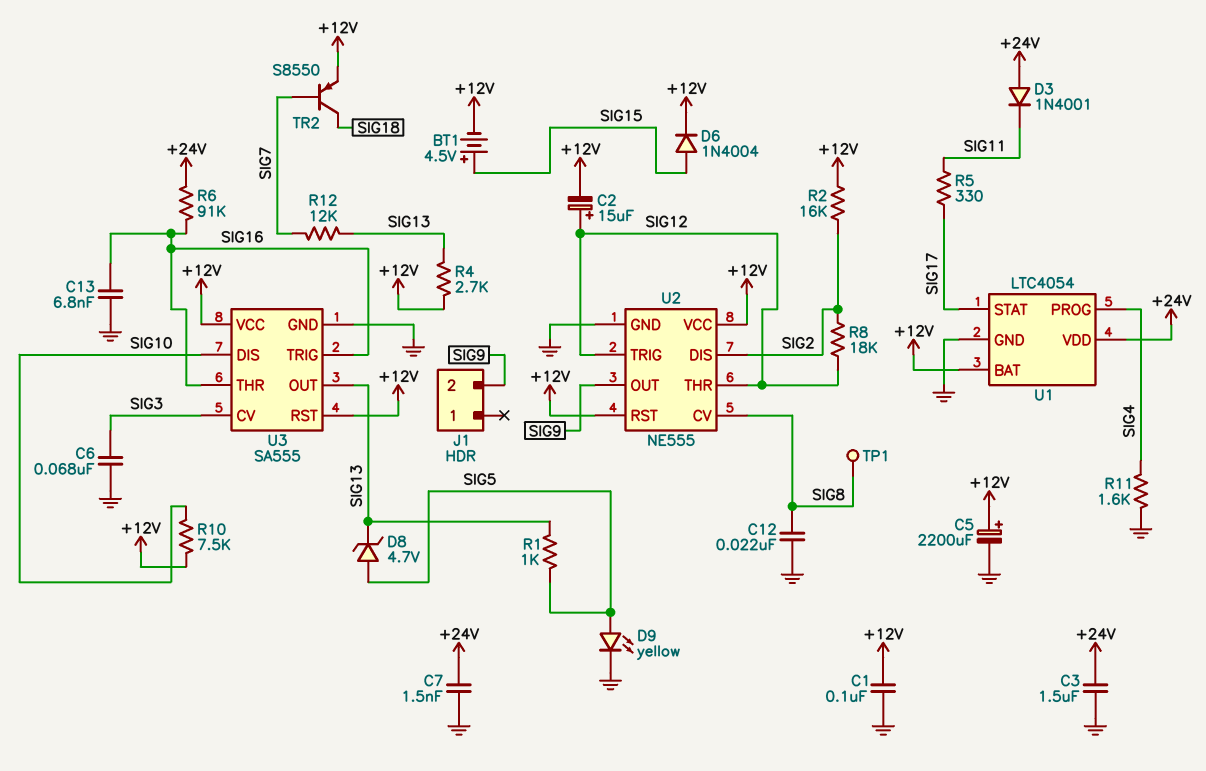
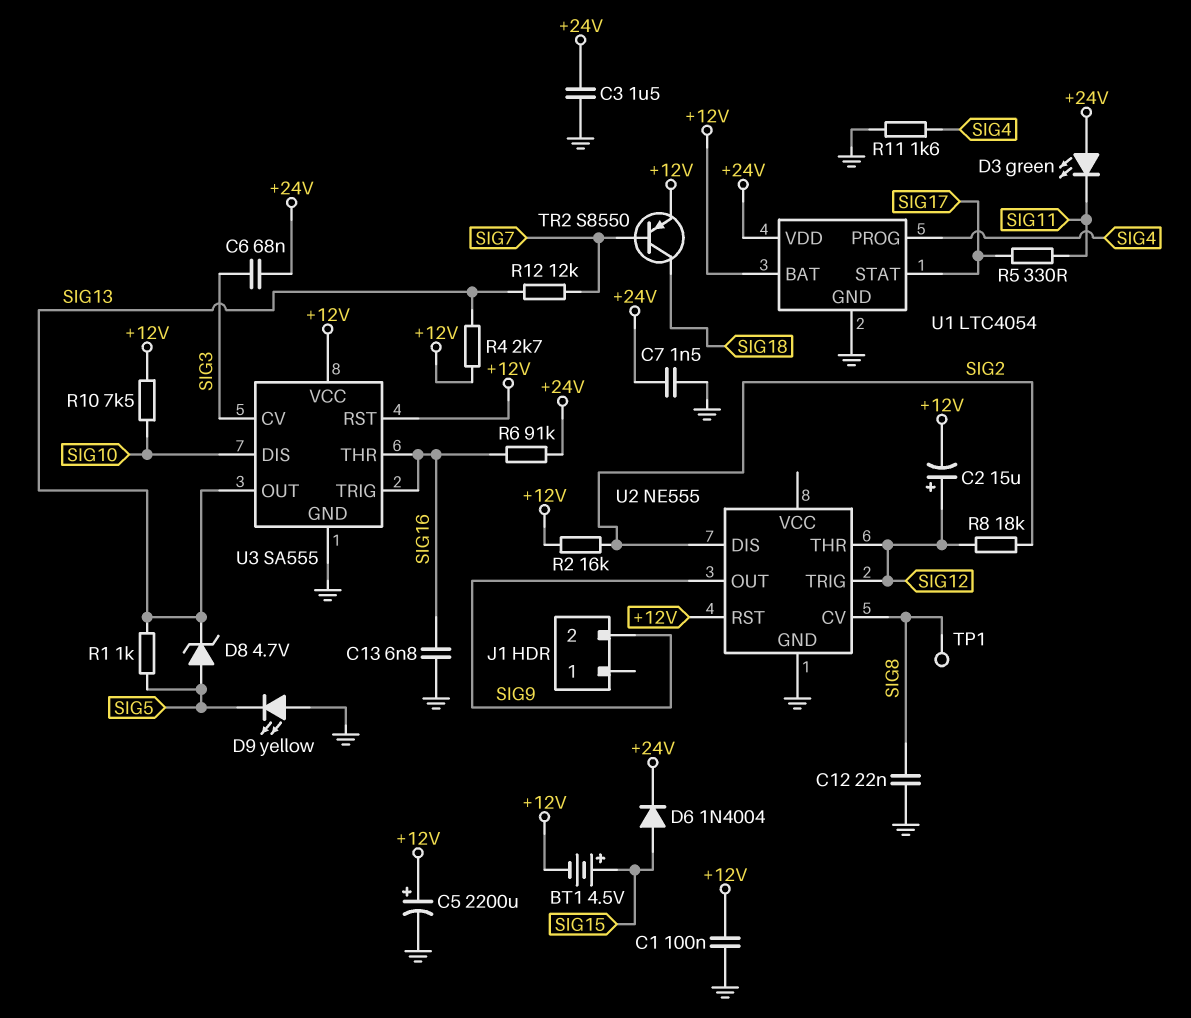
C6: 68nF (GND, SIG3) -> 68nF (+24V, SIG3)
D3: diode 1N4001 (A +24V, K SIG11) -> LED green (A +24V, K SIG11)
D6: diode 1N4004 (A SIG15, K +12V) -> diode 1N4004 (A SIG15, K +24V)
D9: LED yellow (A SIG5, K GND) -> LED yellow (A GND, K SIG5)
U2 pin VCC: +12V -> none

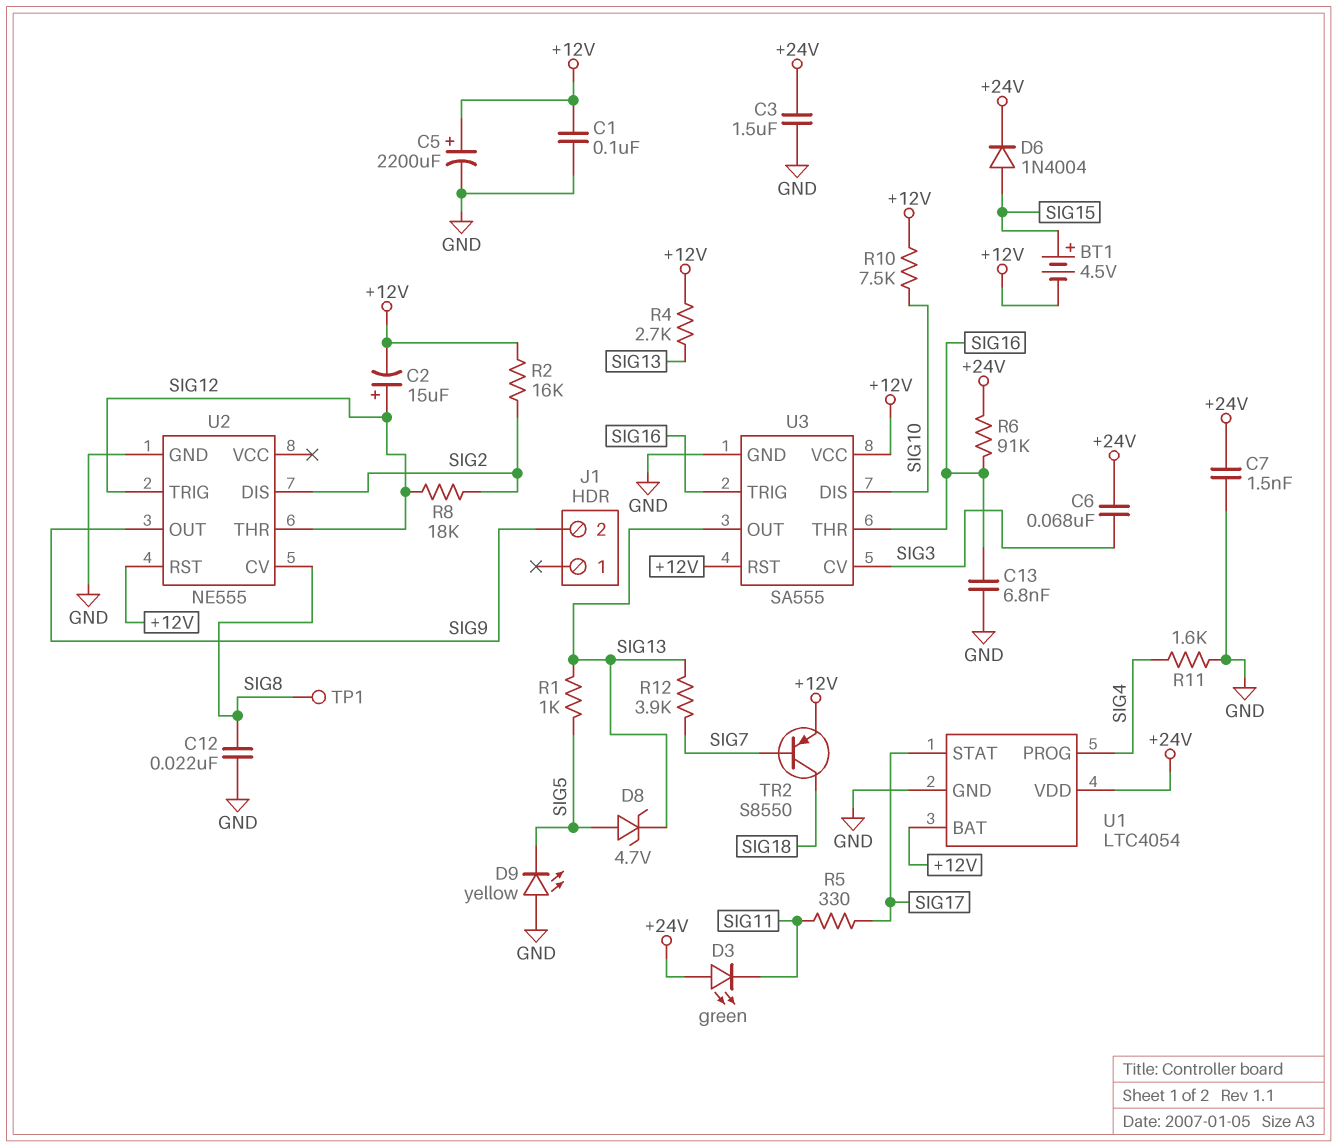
R12: 12k (SIG7, SIG13) -> 3.9k (SIG7, SIG13)

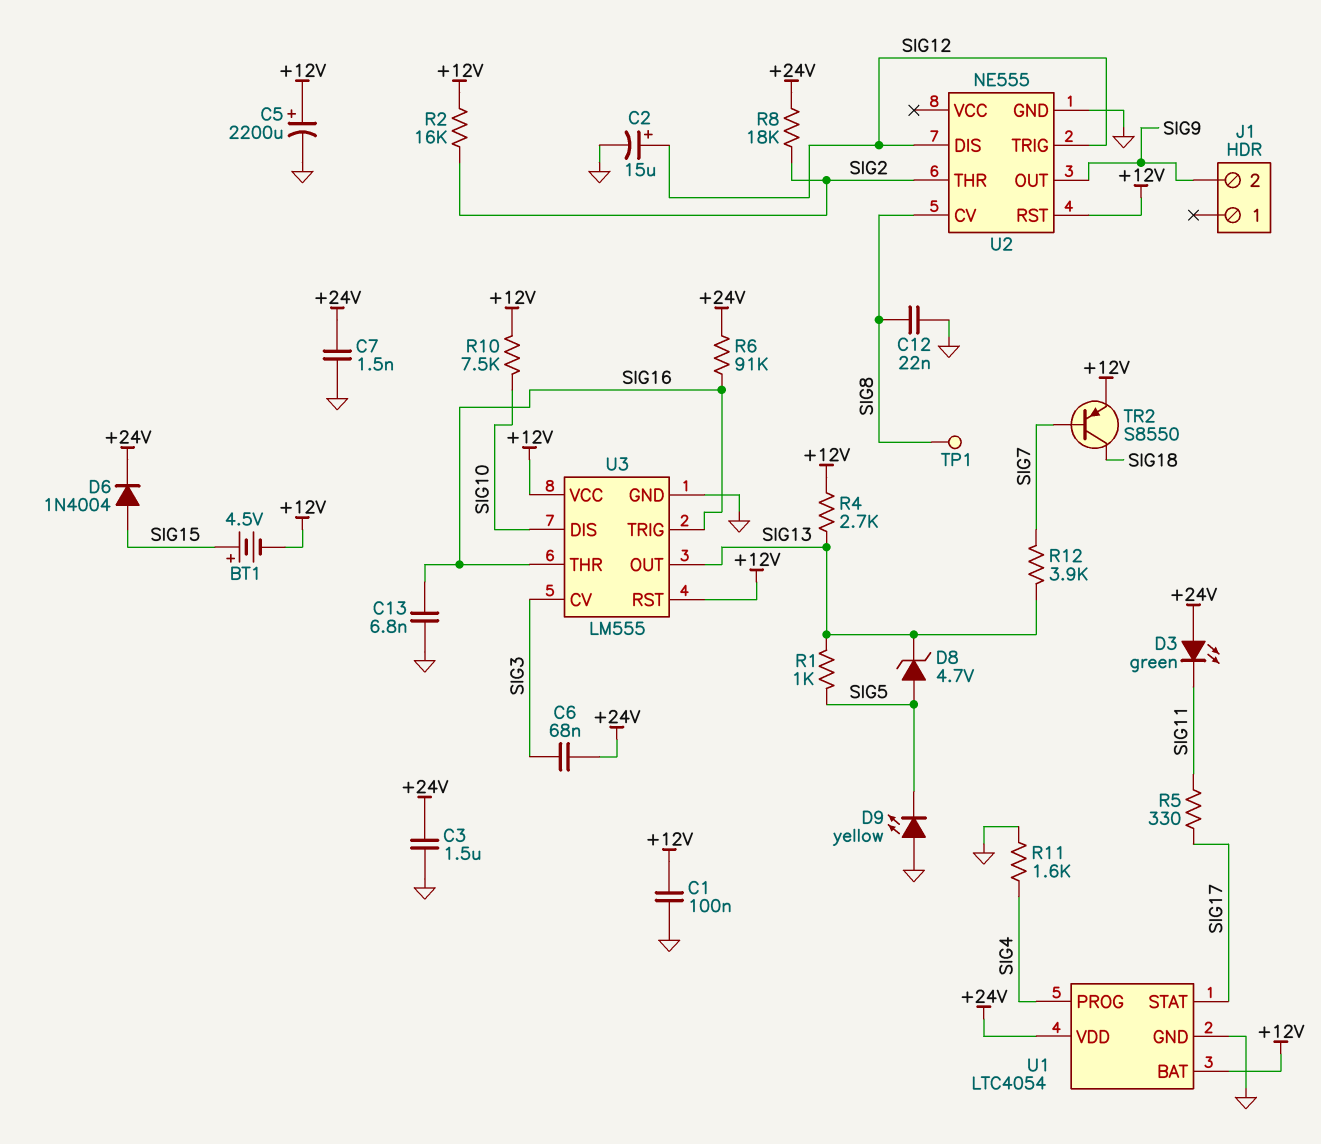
C2: 15uF (plus SIG12, minus +12V) -> 15uF (plus SIG12, minus GND)
R8: 18k (SIG2, SIG12) -> 18k (+24V, SIG2)
U2 pin DIS: SIG2 -> SIG12
U2 pin THR: SIG12 -> SIG2
U3: SA555 -> LM555

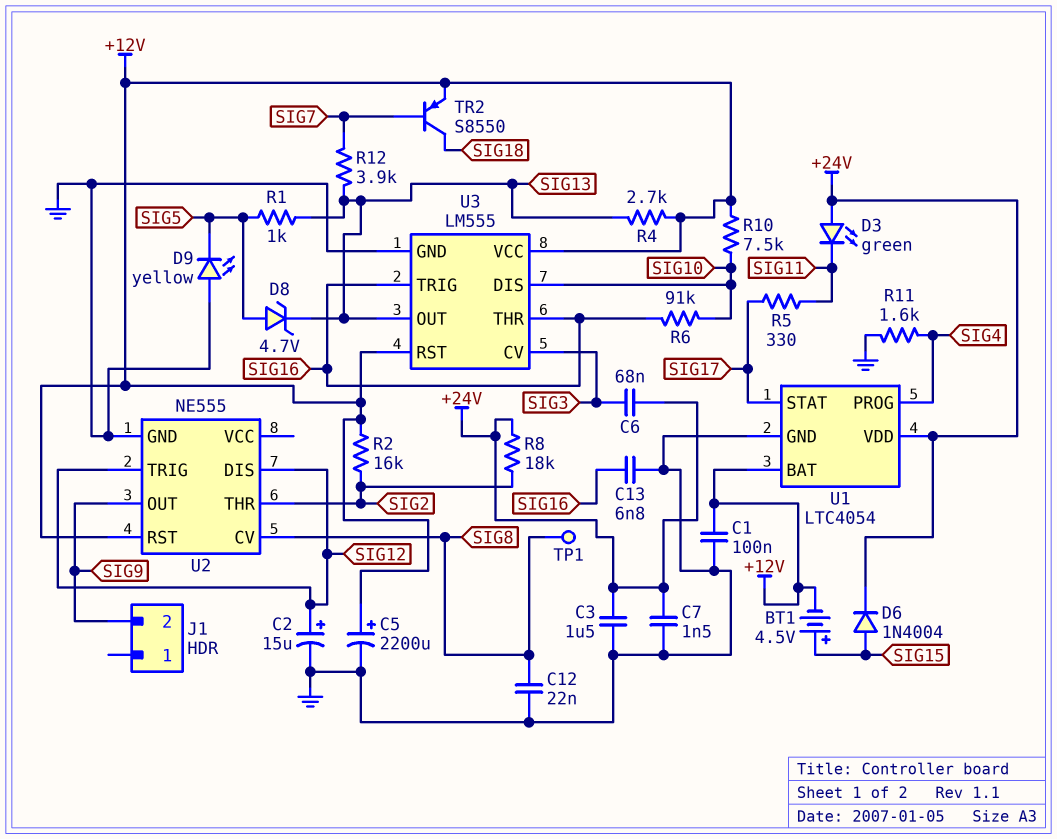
R6: 91k (+24V, SIG16) -> 91k (SIG10, SIG16)

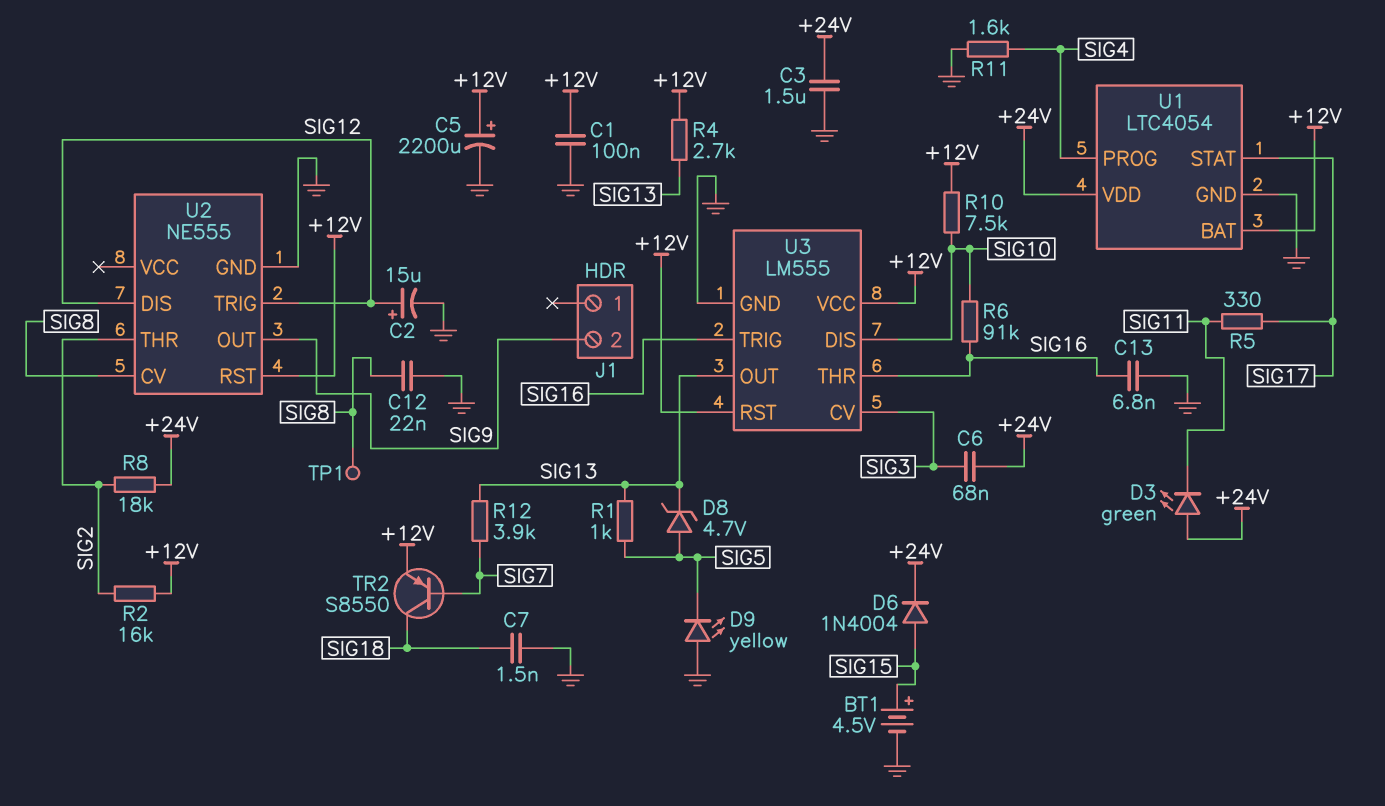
BT1: 4.5V (plus SIG15, minus +12V) -> 4.5V (plus SIG15, minus GND)
C7: 1.5nF (+24V, GND) -> 1.5nF (GND, SIG18)

